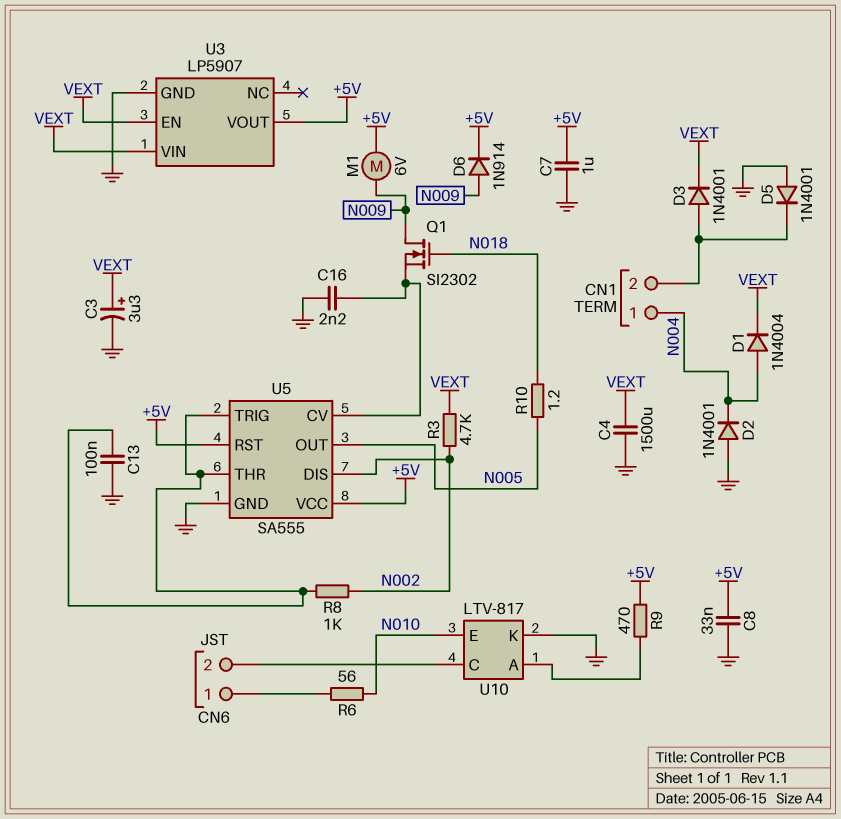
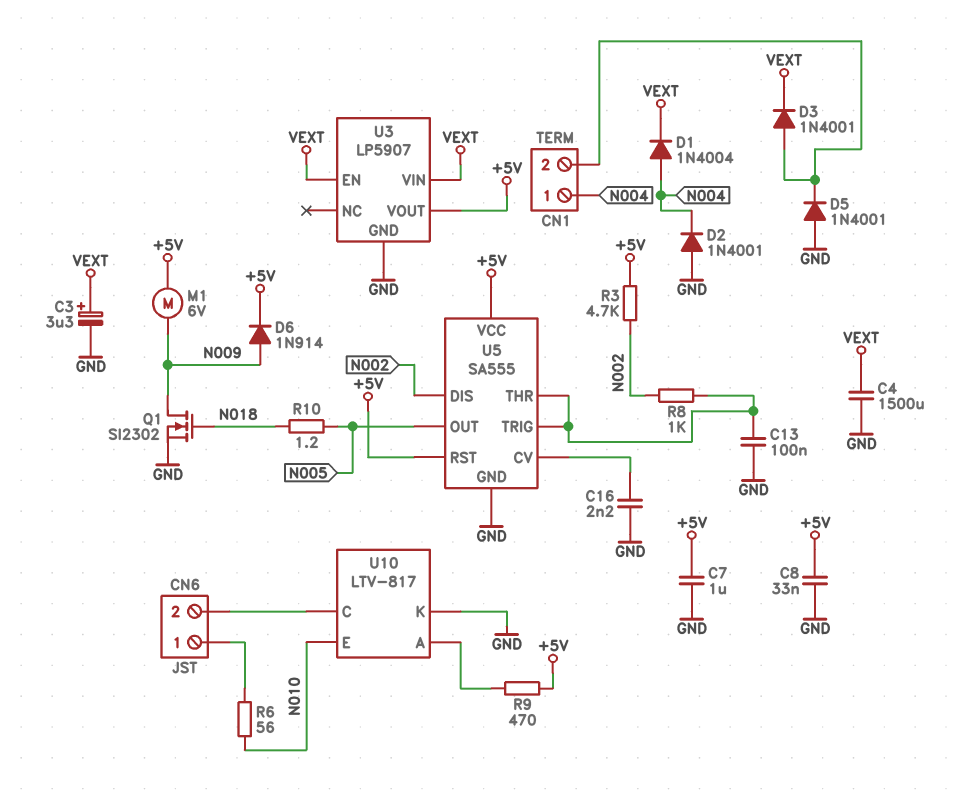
Q1: NMOS SI2302 (G N018, D N009, S U5/CV) -> NMOS SI2302 (G N018, D N009, S GND)
R3: 4.7k (N002, VEXT) -> 4.7k (+5V, N002)

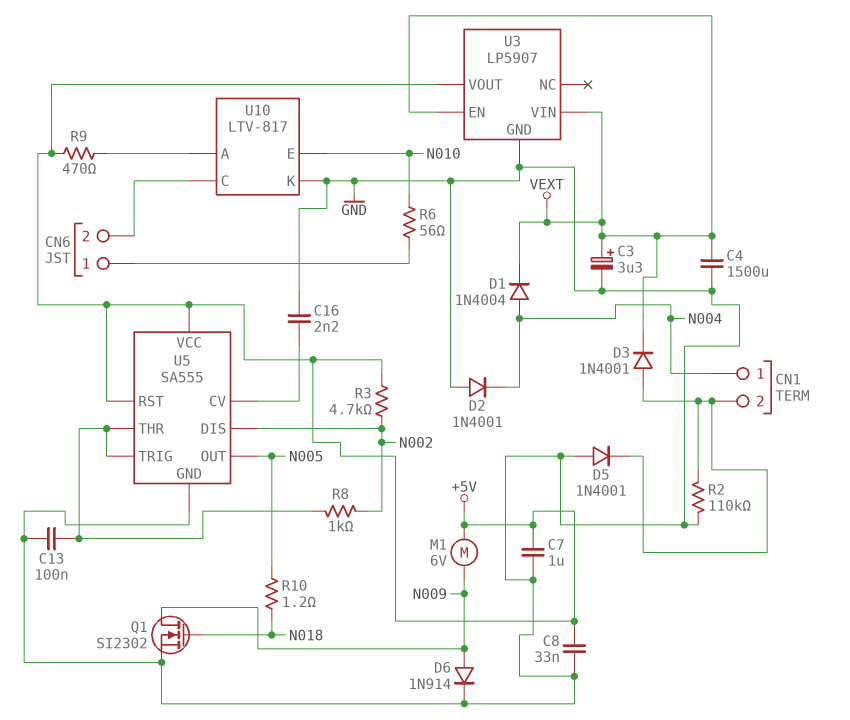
D6: diode 1N914 (A N009, K +5V) -> diode 1N914 (A N009, K GND)
R2: none -> 110k (CN1/2, GND)

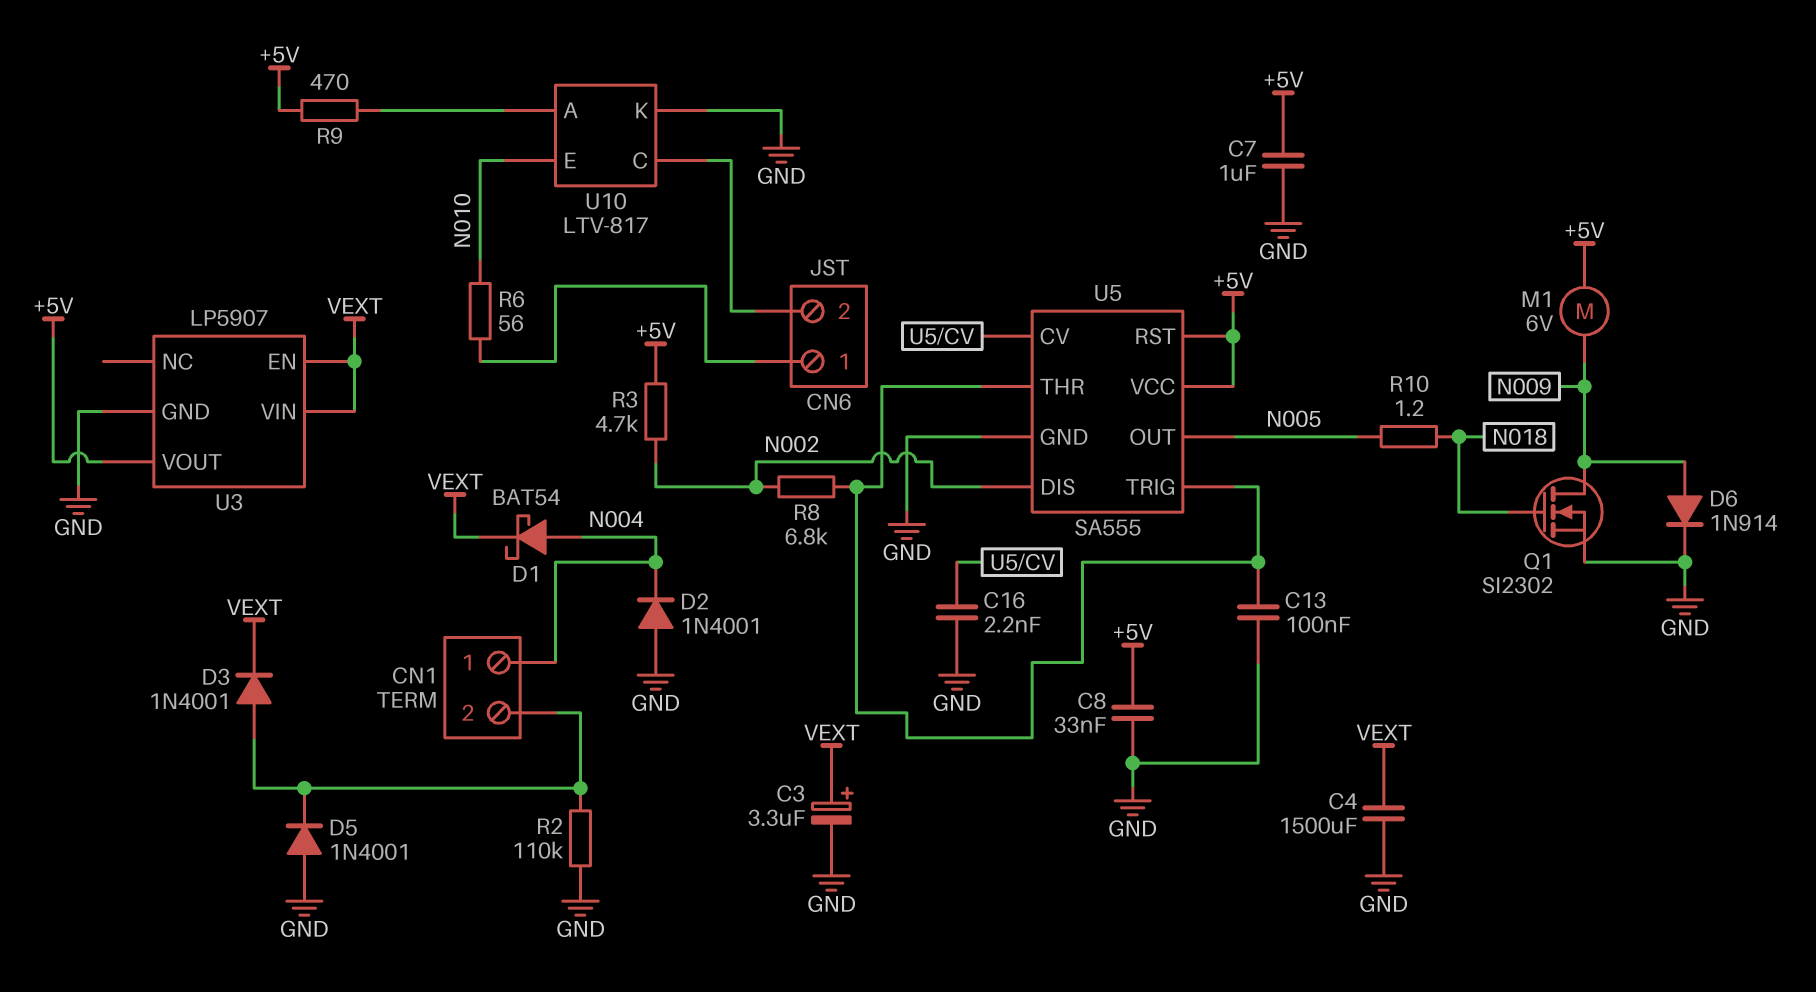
D1: diode 1N4004 (A N004, K VEXT) -> schottky BAT54 (A N004, K VEXT)
R8: 1k (N002, U5/THR) -> 6.8k (N002, U5/THR)

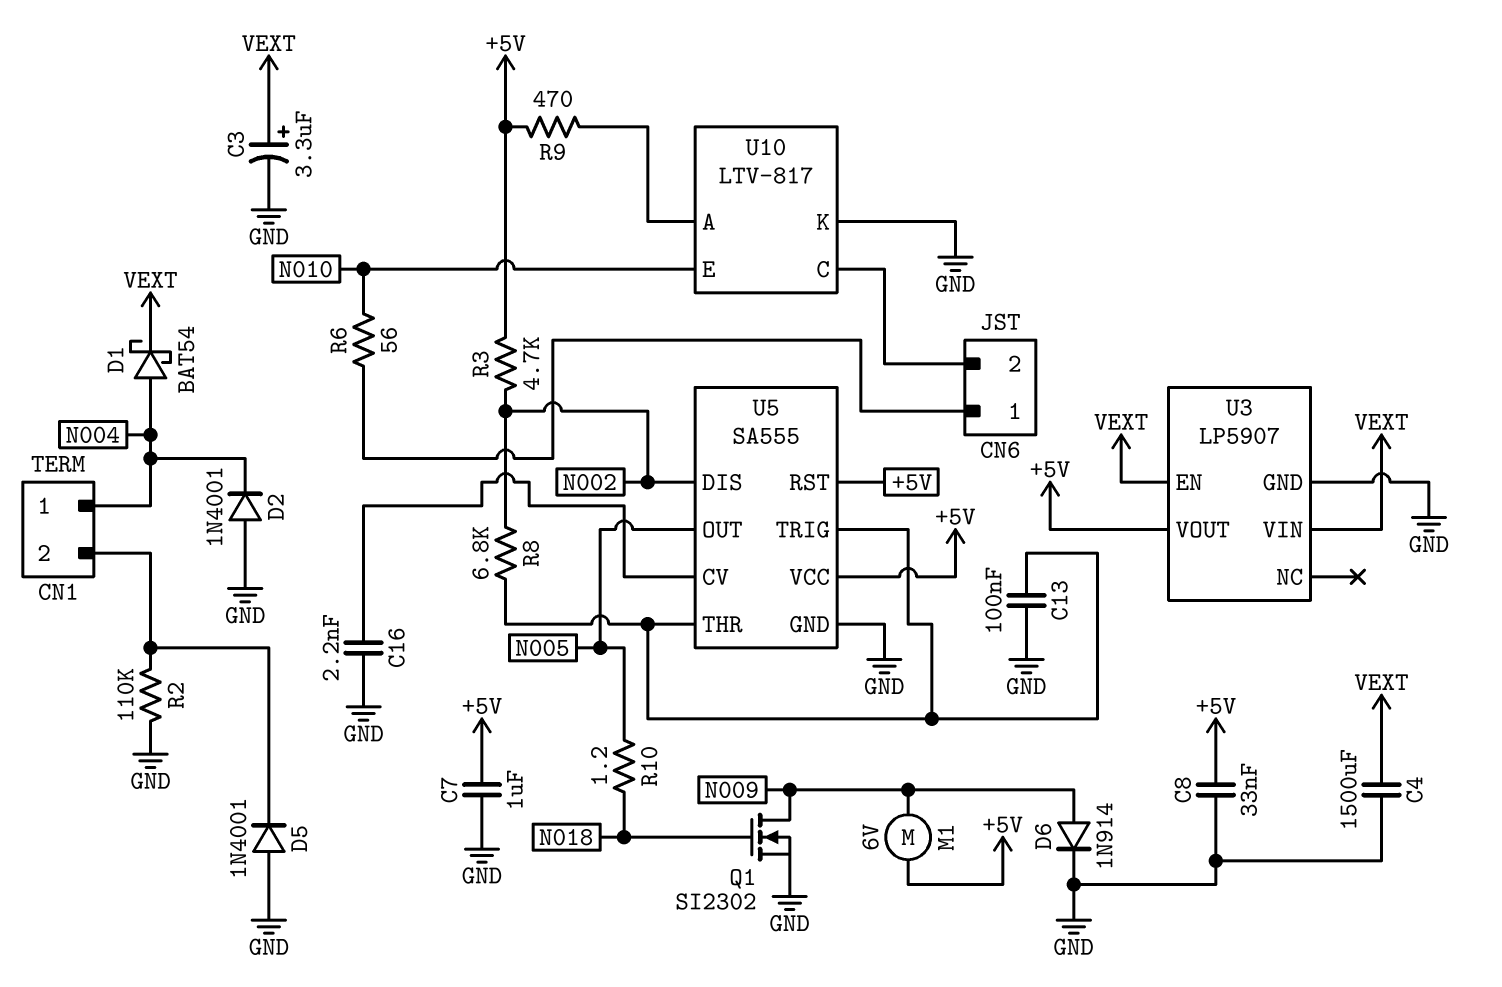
D3: diode 1N4001 (A CN1/2, K VEXT) -> none

